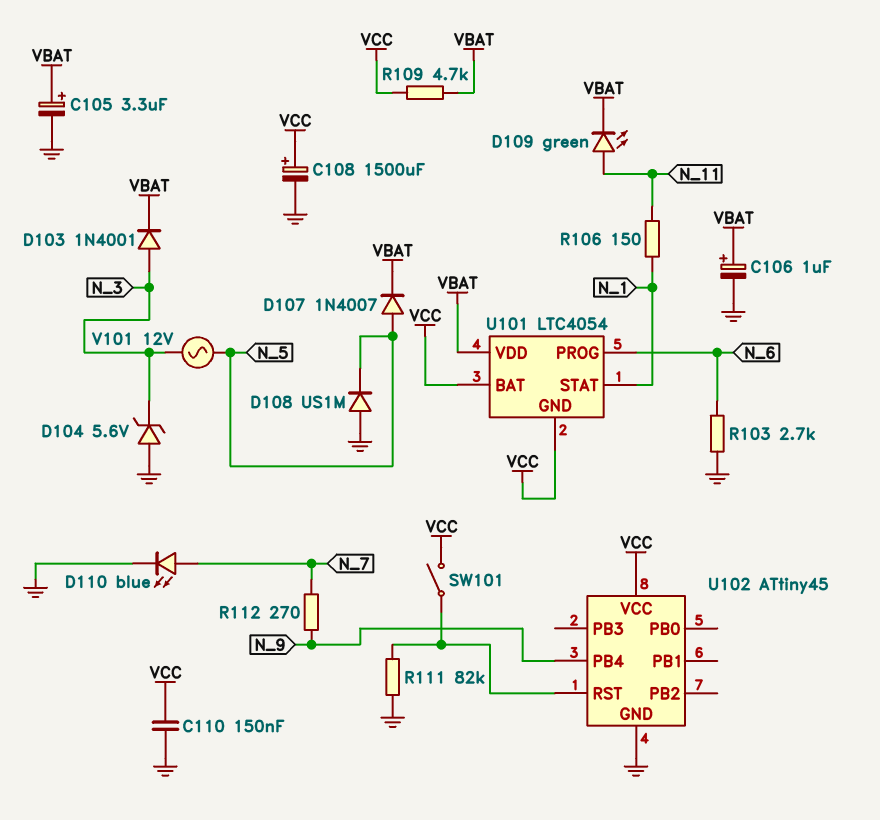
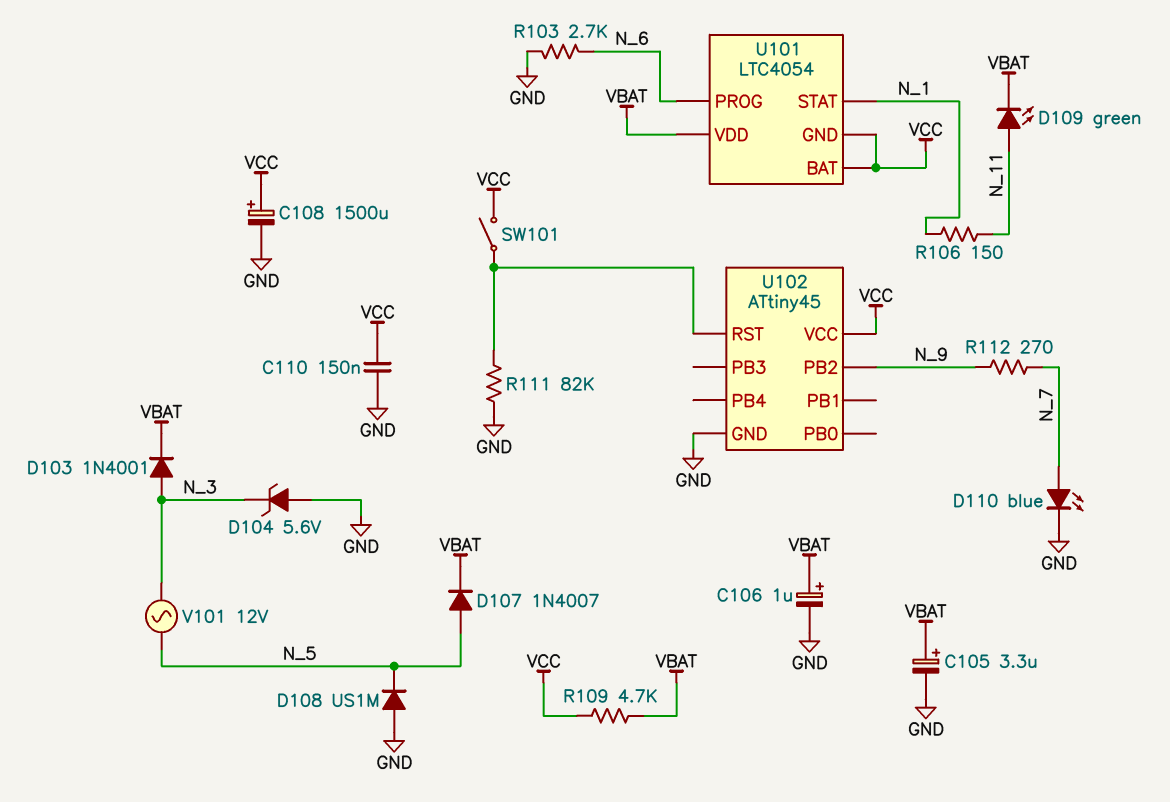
U102 pin PB2: none -> N_9
U102 pin PB4: N_9 -> none

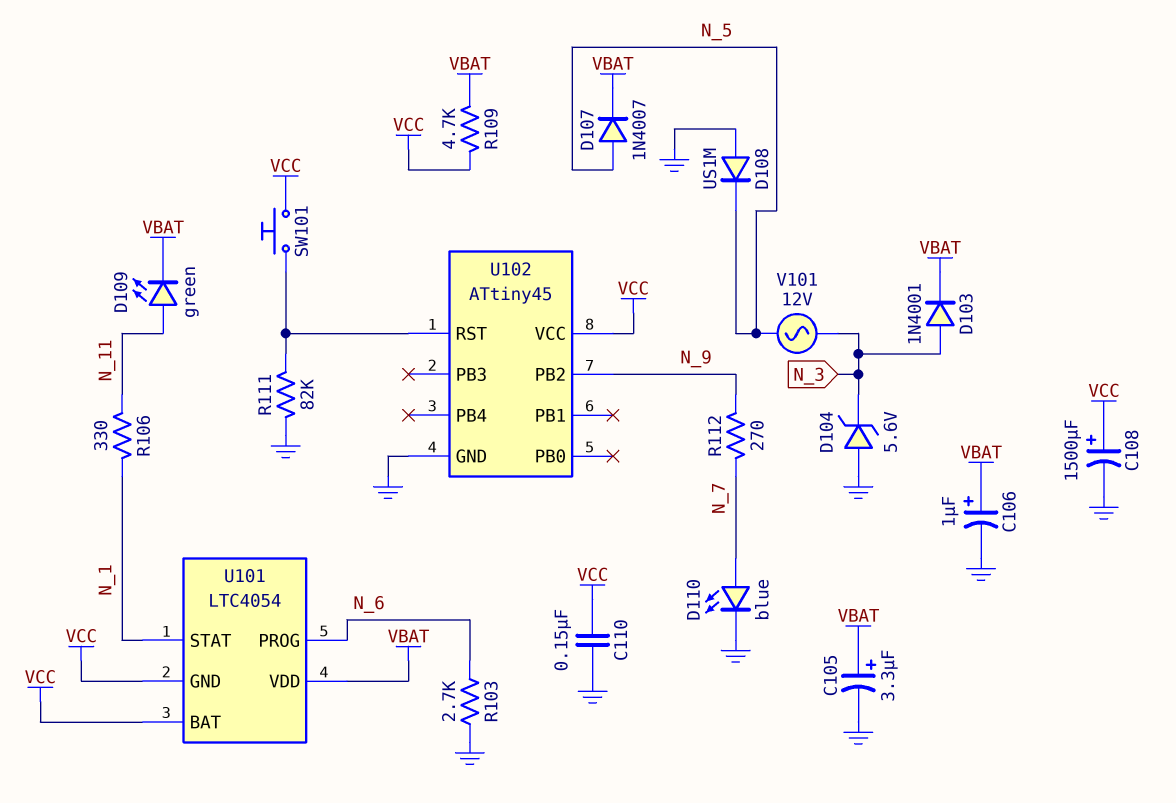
R106: 150 (N_1, N_11) -> 330 (N_1, N_11)
SW101: switch (U102/RST, VCC) -> button (U102/RST, VCC)

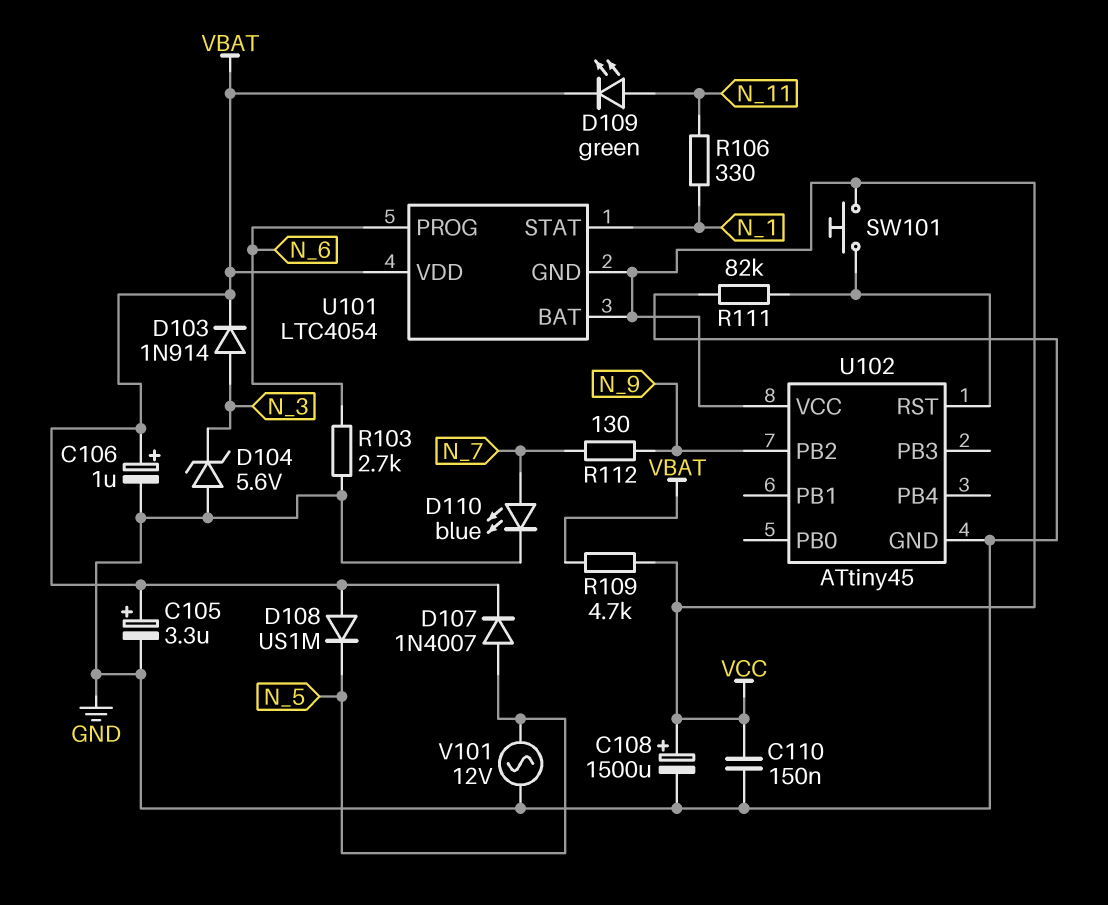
D103: diode 1N4001 (A N_3, K VBAT) -> diode 1N914 (A N_3, K VBAT)
D108: diode US1M (A GND, K N_5) -> diode US1M (A VBAT, K N_5)
R112: 270 (N_7, N_9) -> 130 (N_7, N_9)
V101: AC 12V (N_3, N_5) -> AC 12V (GND, N_5)

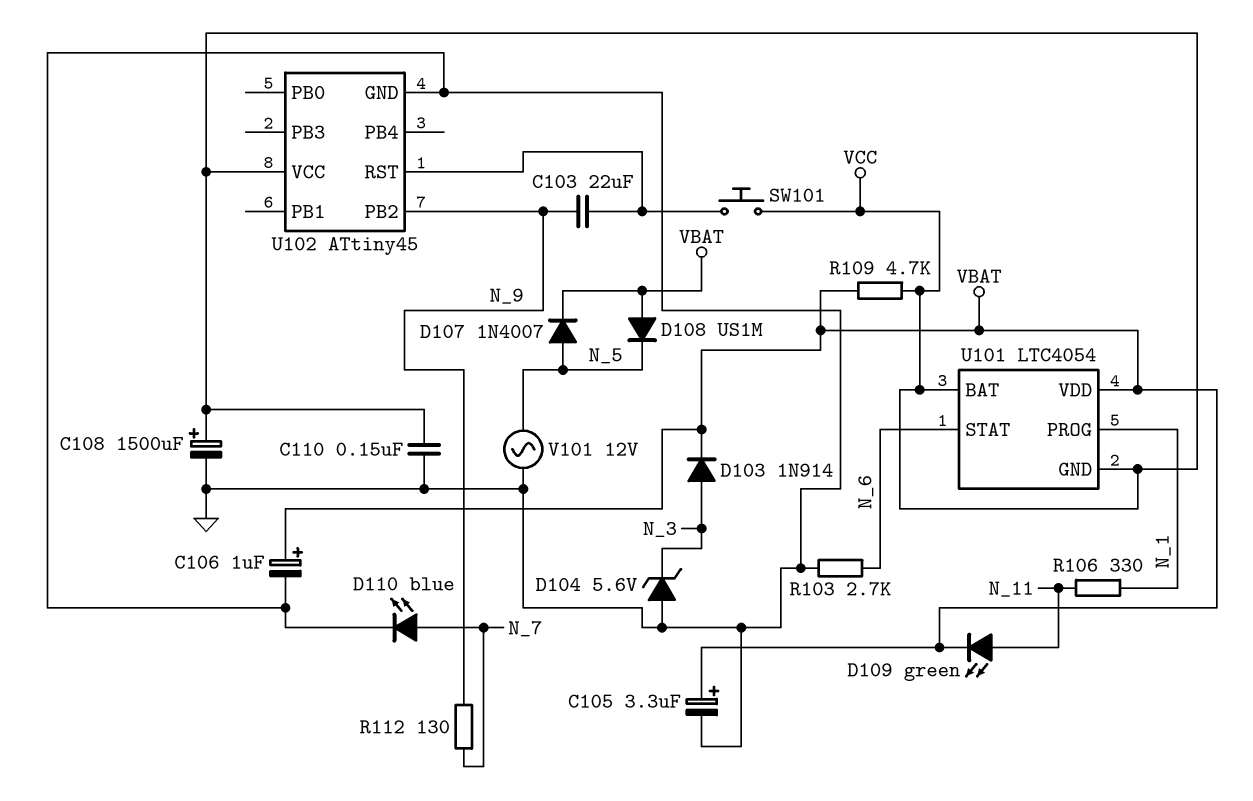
C103: none -> 22uF (N_9, U102/RST)
R111: 82k (GND, U102/RST) -> none
U101 pin PROG: N_6 -> N_1
U101 pin STAT: N_1 -> N_6

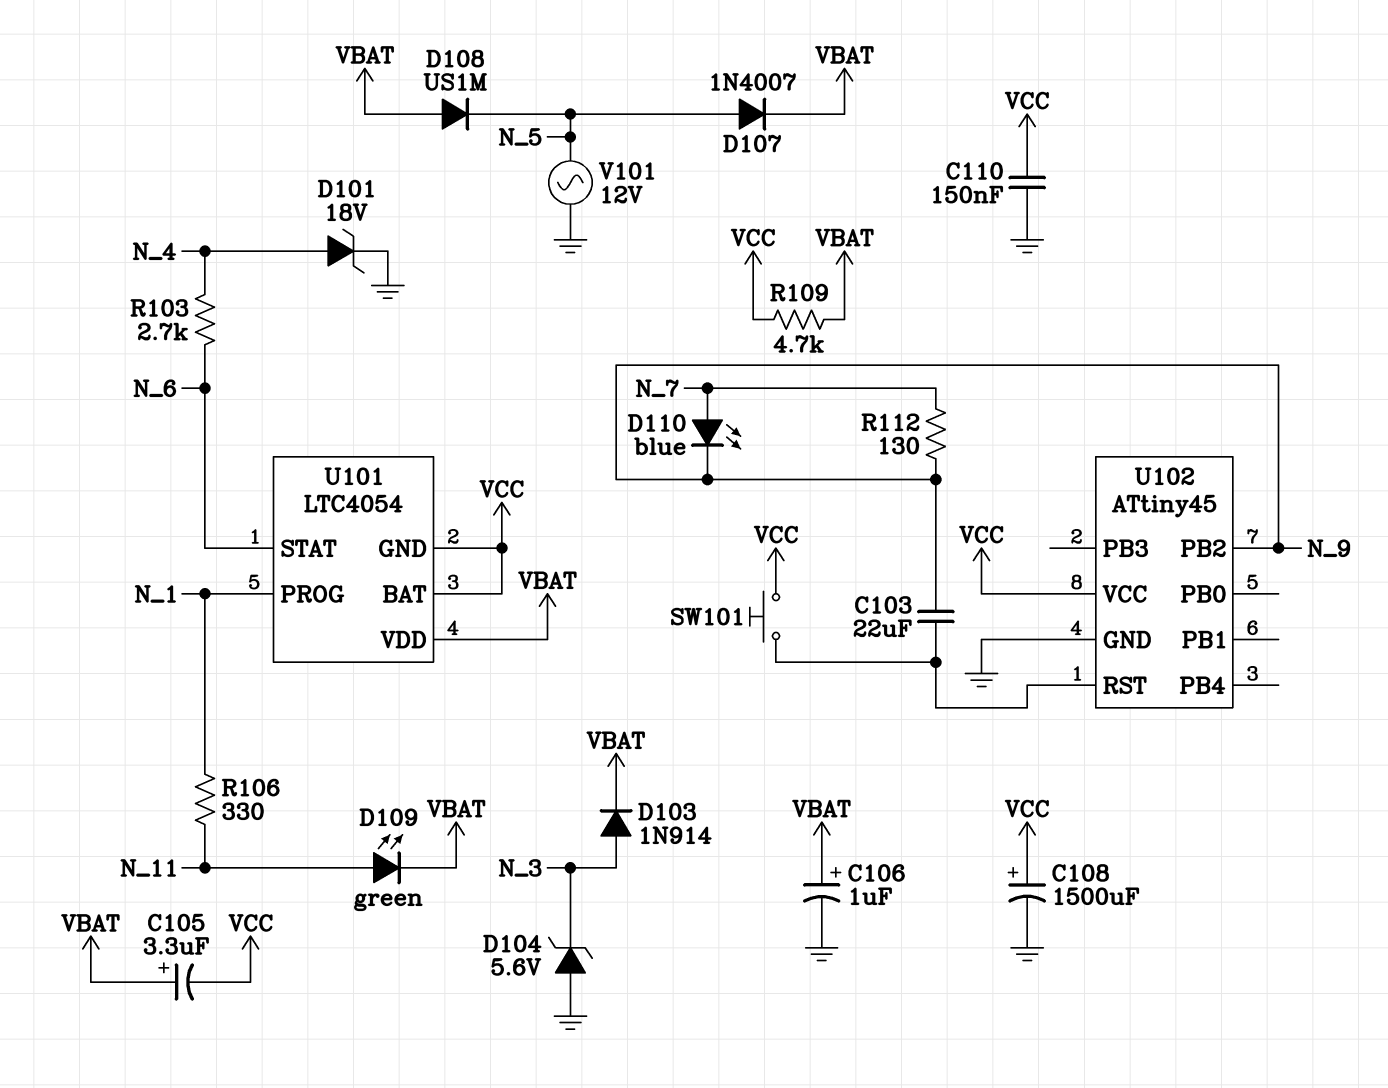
C105: 3.3uF (plus VBAT, minus GND) -> 3.3uF (plus VBAT, minus VCC)
D101: none -> zener 18V (A N_4, K GND)
D110: LED blue (A N_7, K GND) -> LED blue (A N_7, K N_9)
R103: 2.7k (GND, N_6) -> 2.7k (N_4, N_6)

